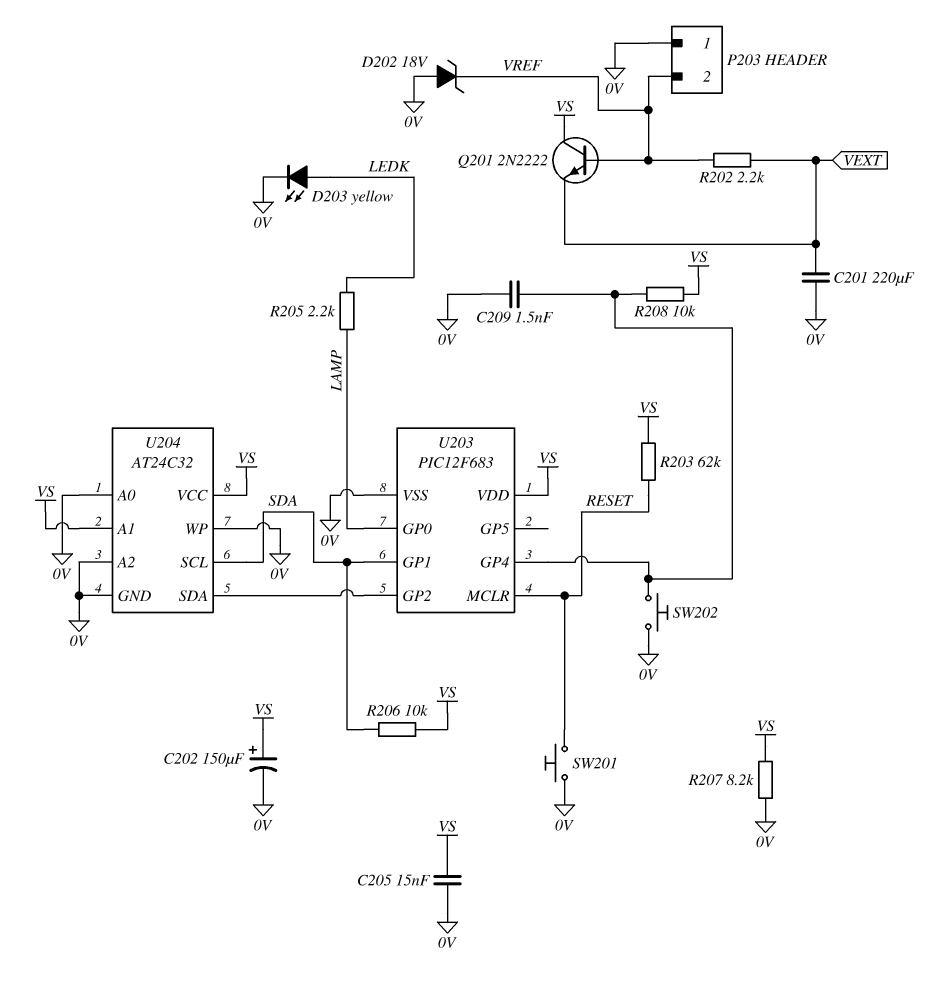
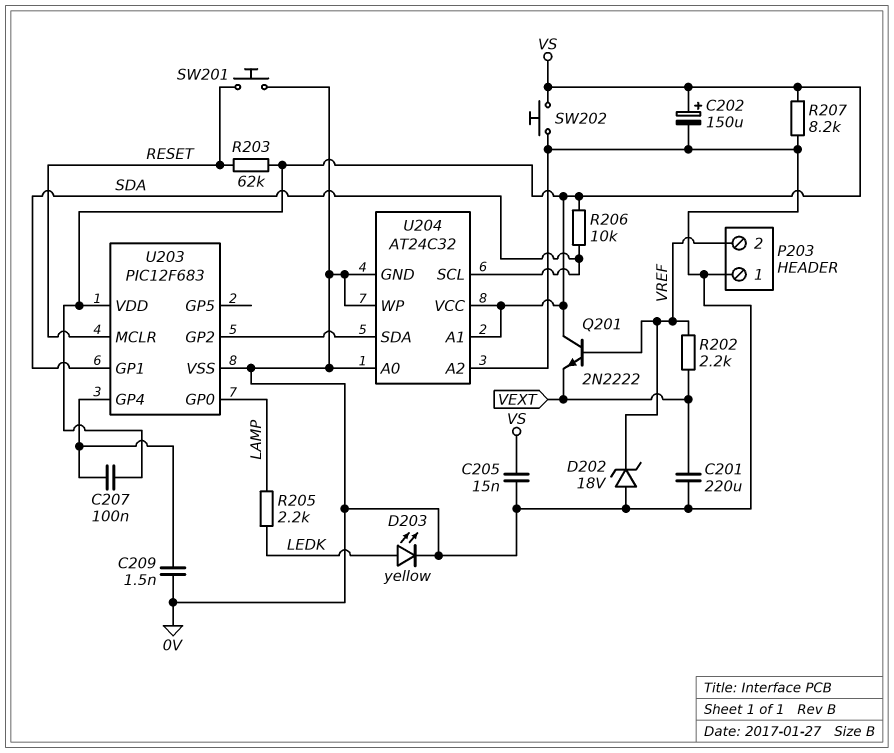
C207: none -> 100nF (U203/GP4, VS)
R208: 10k (U203/GP4, VS) -> none
SW202: button (0V, U203/GP4) -> button (0V, VS)

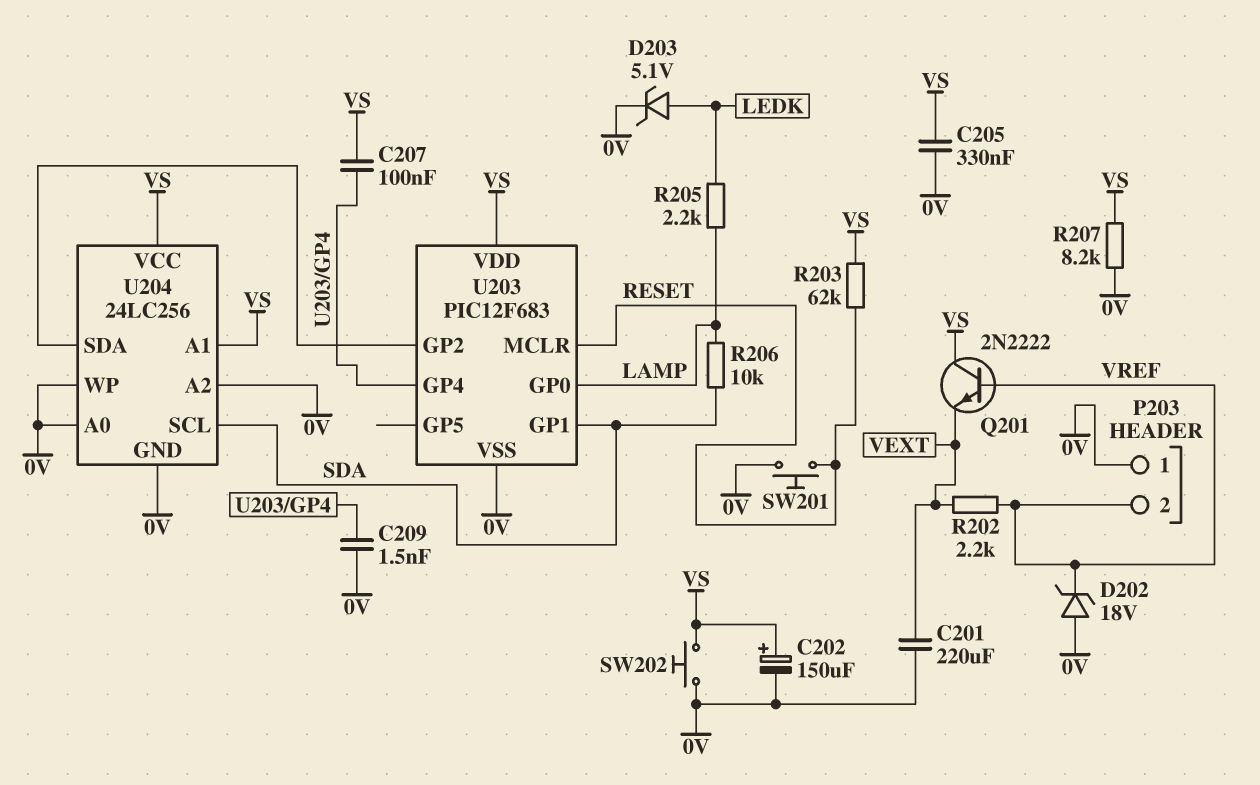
C205: 15nF (0V, VS) -> 330nF (0V, VS)
D203: LED yellow (A LEDK, K 0V) -> zener 5.1V (A LEDK, K 0V)
R206: 10k (SDA, VS) -> 10k (LAMP, SDA)
U204: AT24C32 -> 24LC256

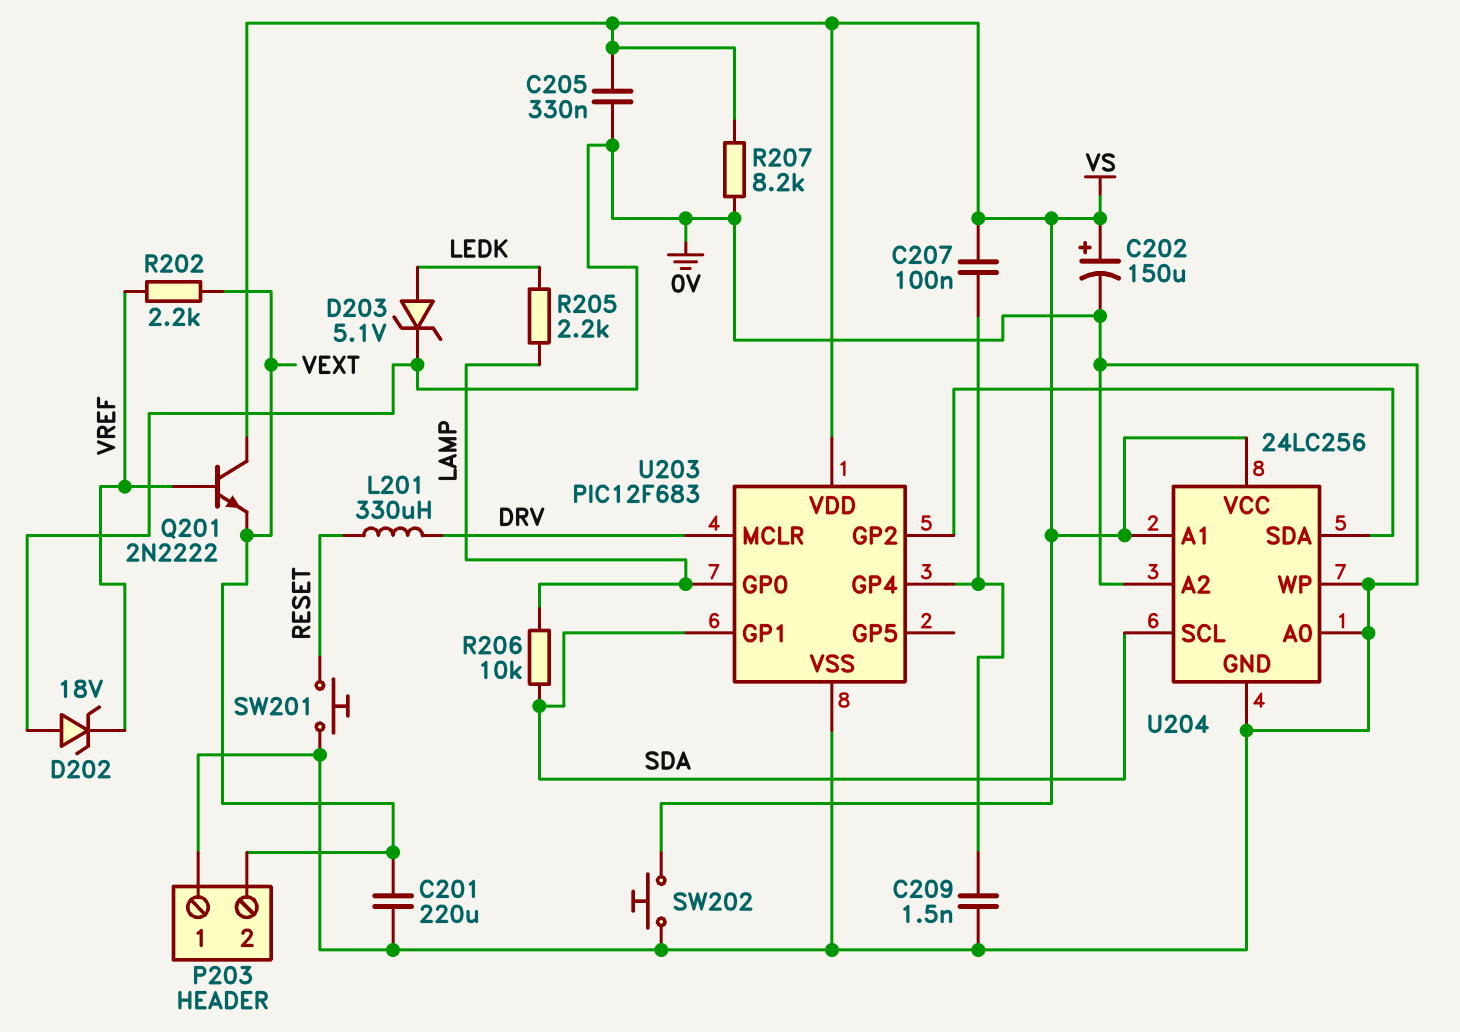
L201: none -> 330uH (DRV, RESET)
P203 pin 2: VREF -> VEXT
R203: 62k (RESET, VS) -> none
U203 pin MCLR: RESET -> DRV

